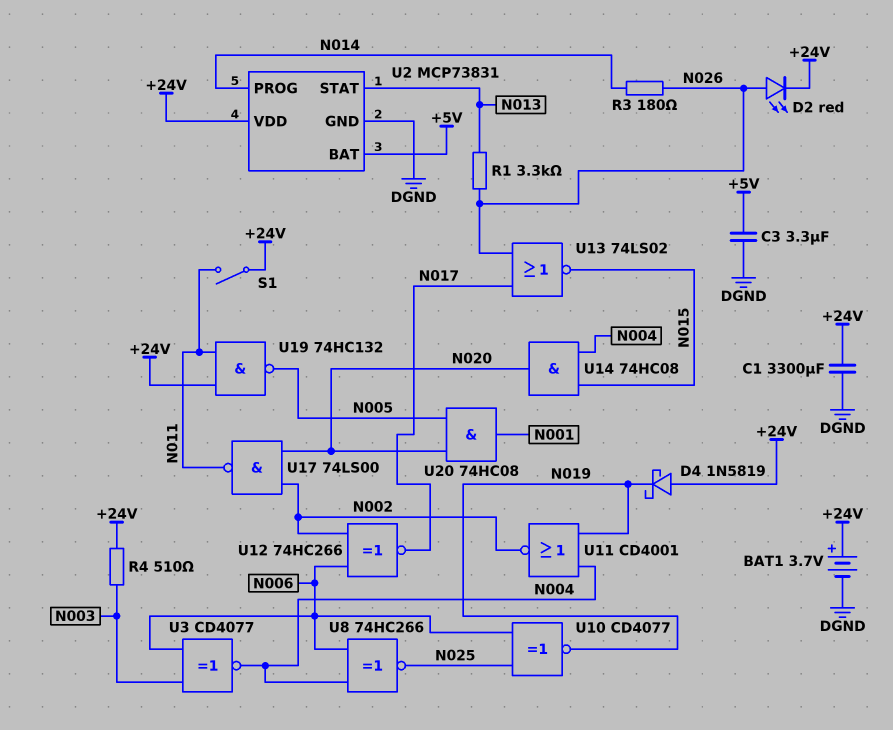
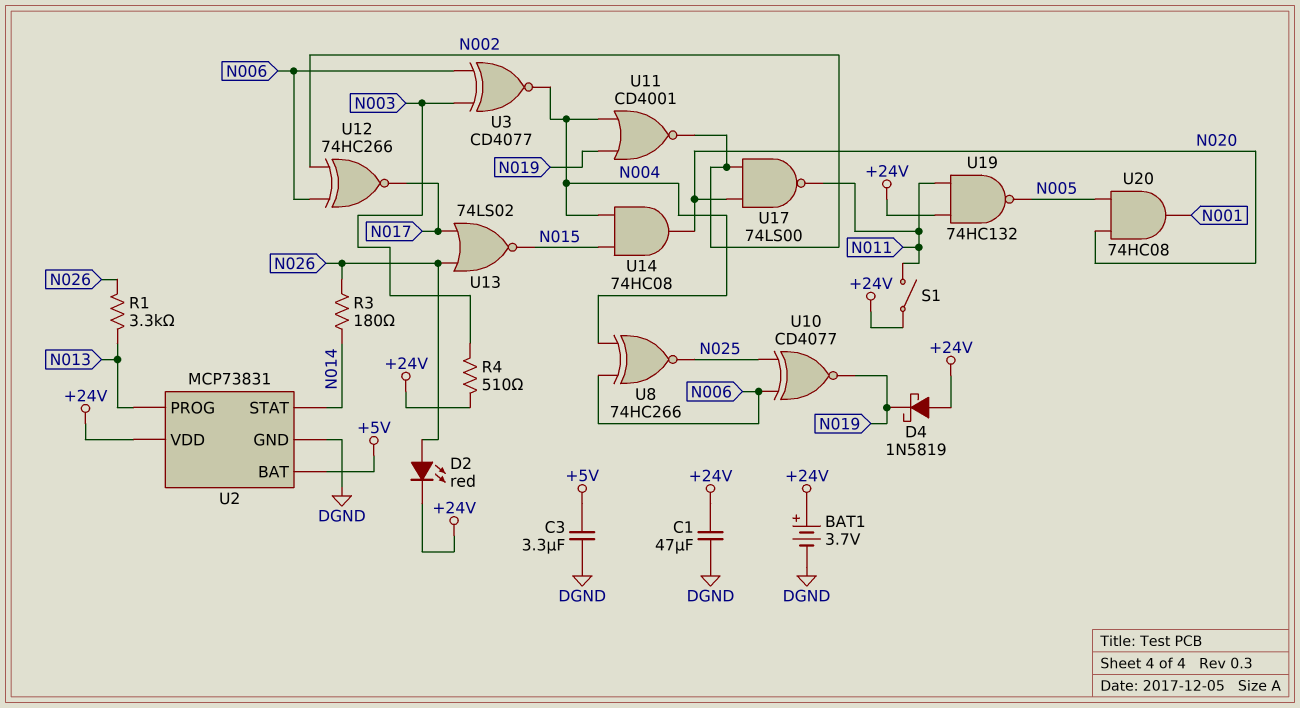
C1: 3300uF (+24V, DGND) -> 47uF (+24V, DGND)
U2 pin PROG: N014 -> N013
U2 pin STAT: N013 -> N014

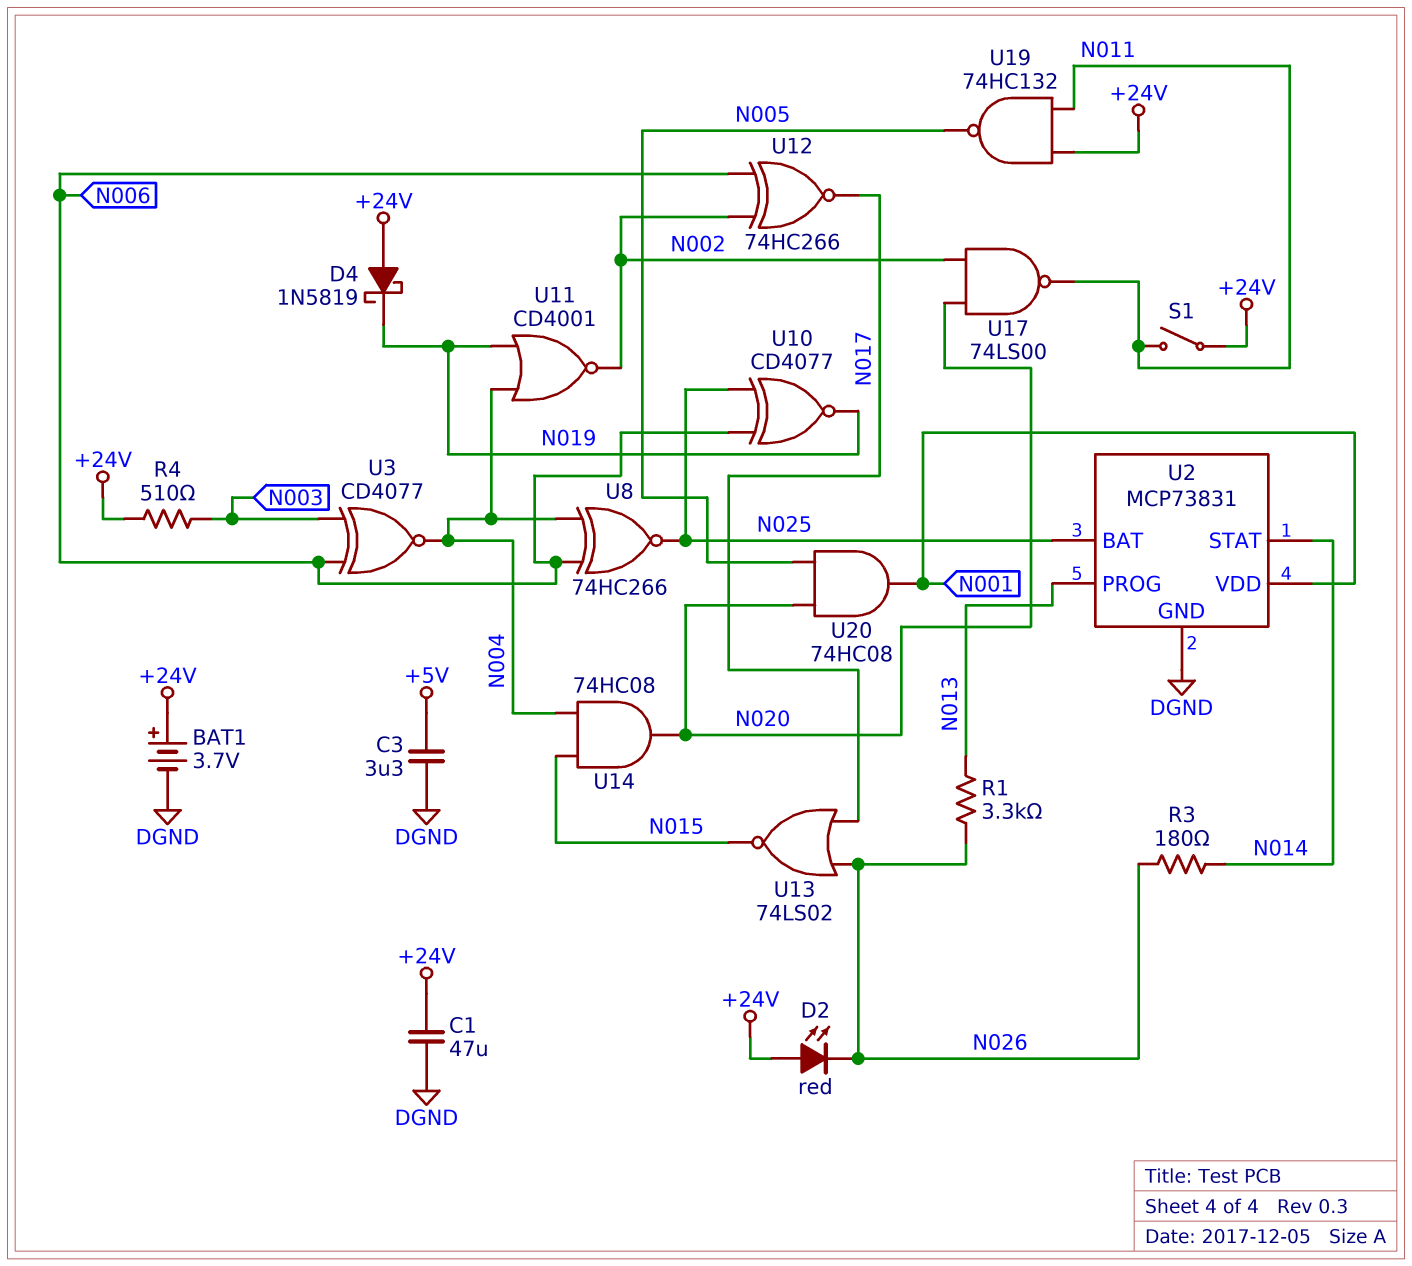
D2: LED red (A N026, K +24V) -> LED red (A +24V, K N026)
U2 pin BAT: +5V -> N025
U2 pin VDD: +24V -> N001

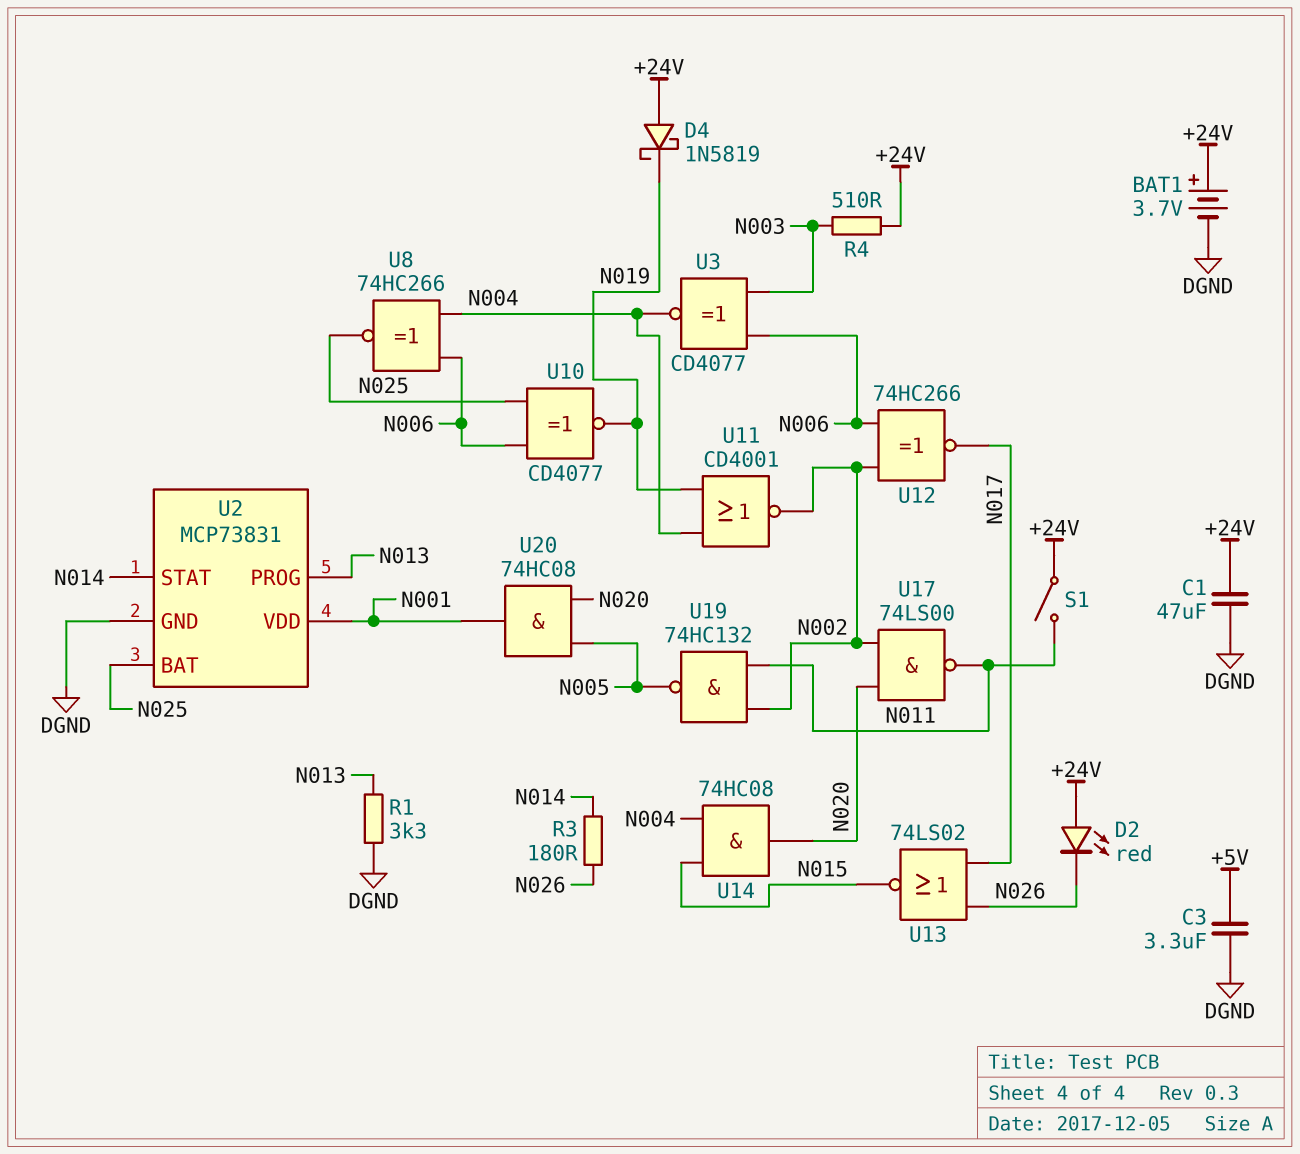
R1: 3.3k (N013, N026) -> 3.3k (DGND, N013)
U19: NAND 74HC132 (in +24V, in N011, out N005) -> NAND 74HC132 (in N002, in N011, out N005)

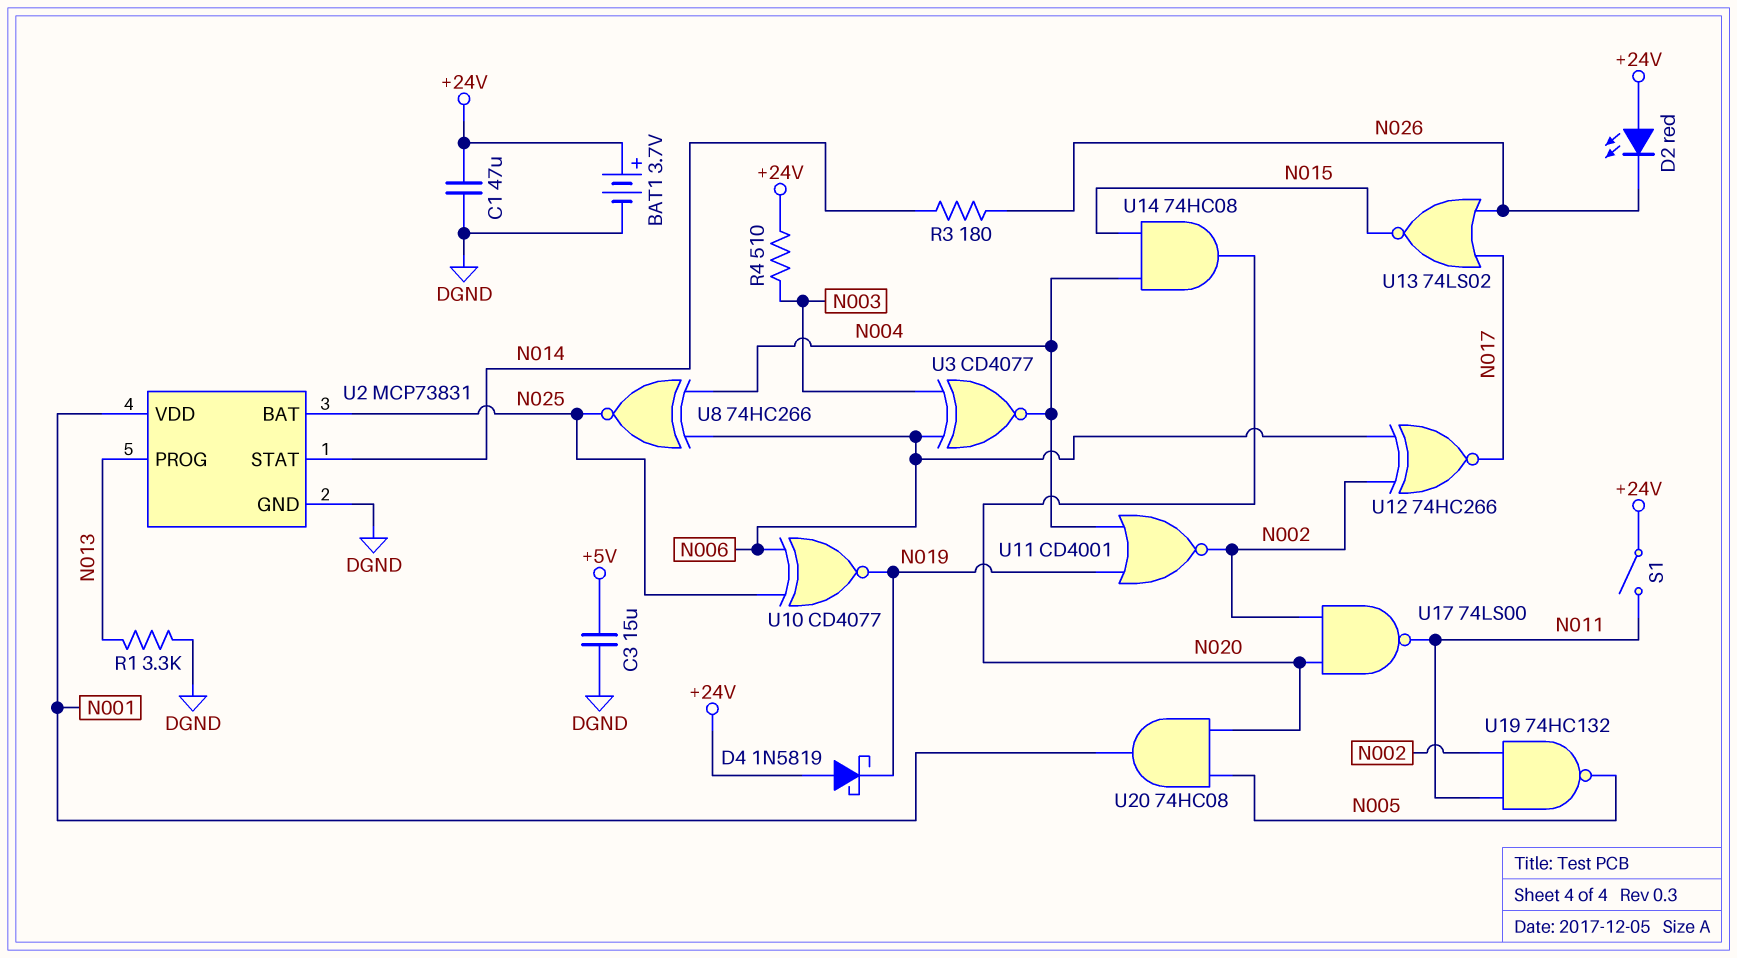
C3: 3.3uF (+5V, DGND) -> 15uF (+5V, DGND)

